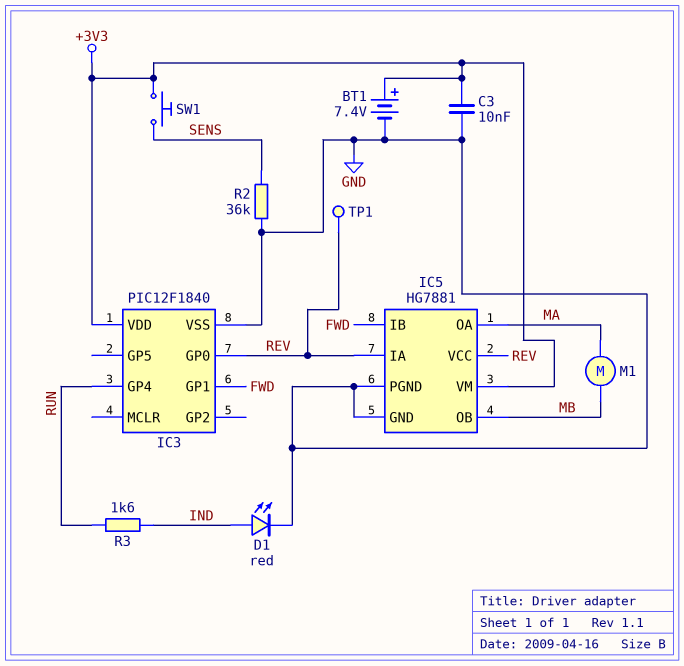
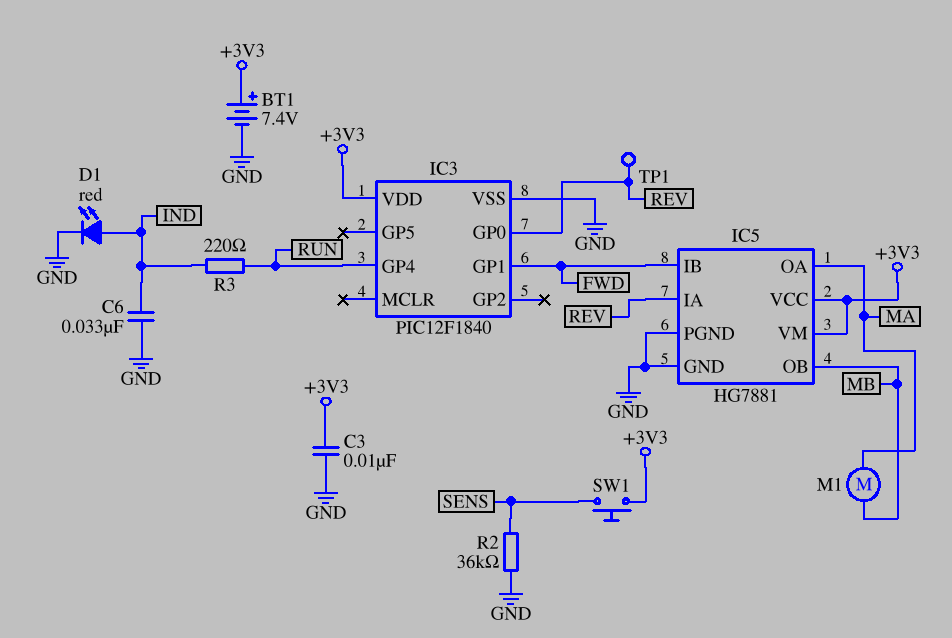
C6: none -> 33nF (GND, IND)
IC5 pin VCC: REV -> +3V3
R3: 1.6k (IND, RUN) -> 220 (IND, RUN)

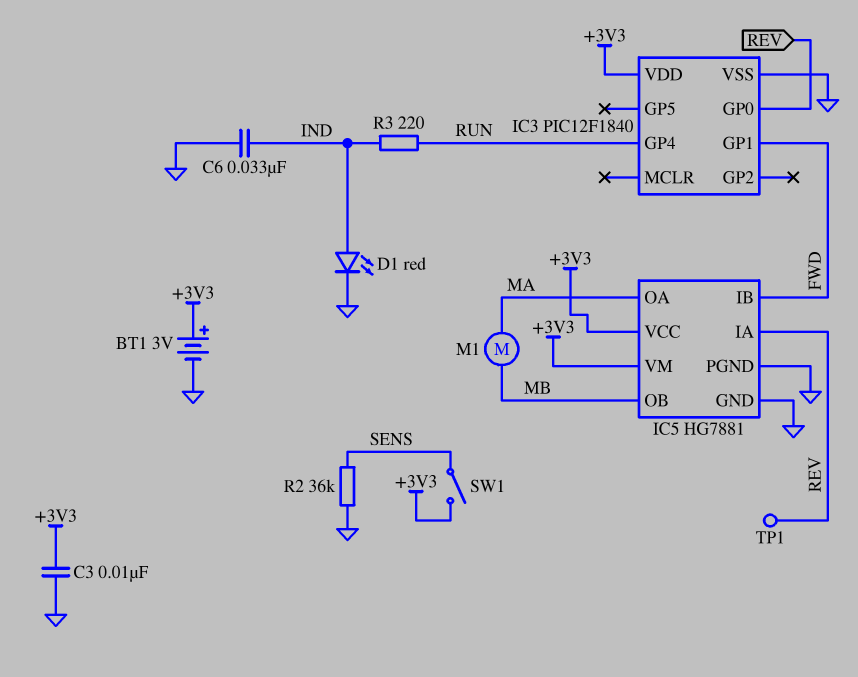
BT1: 7.4V (plus +3V3, minus GND) -> 3V (plus +3V3, minus GND)
SW1: button (+3V3, SENS) -> switch (+3V3, SENS)

